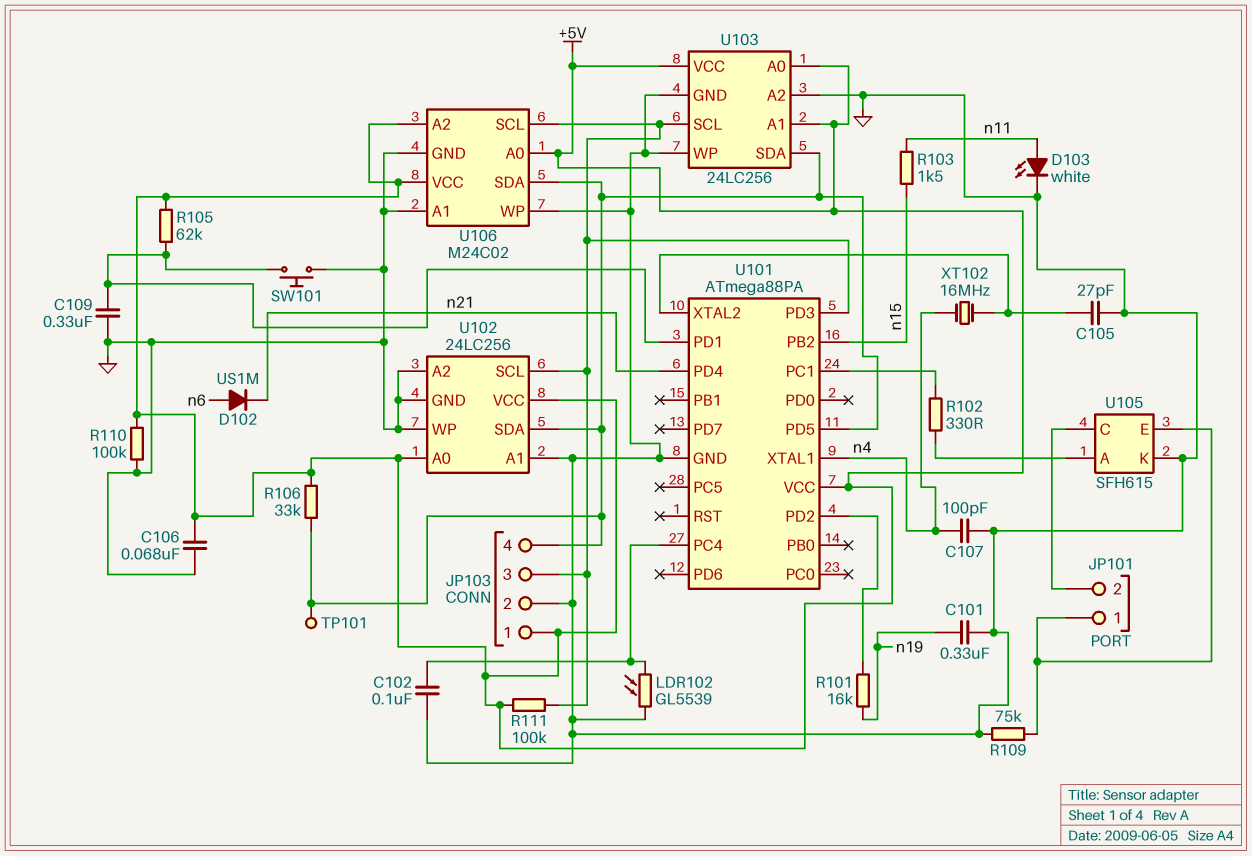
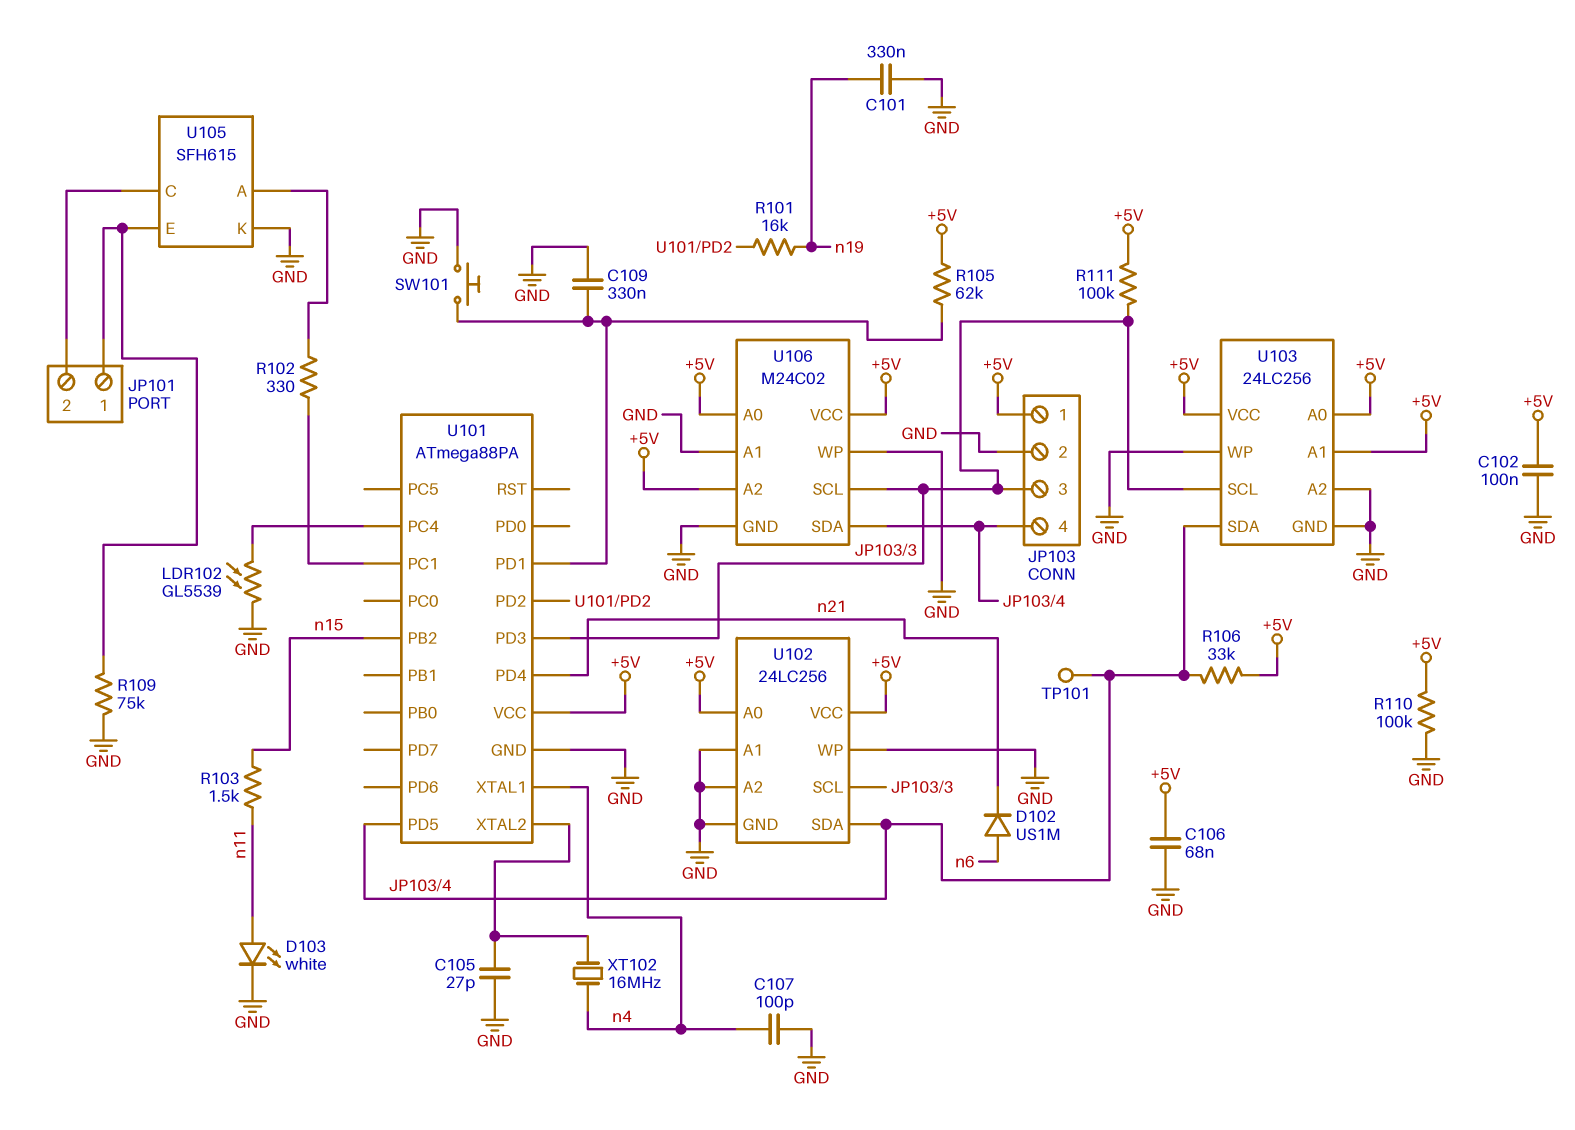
C102: 100nF (GND, U101/PC4) -> 100nF (+5V, GND)

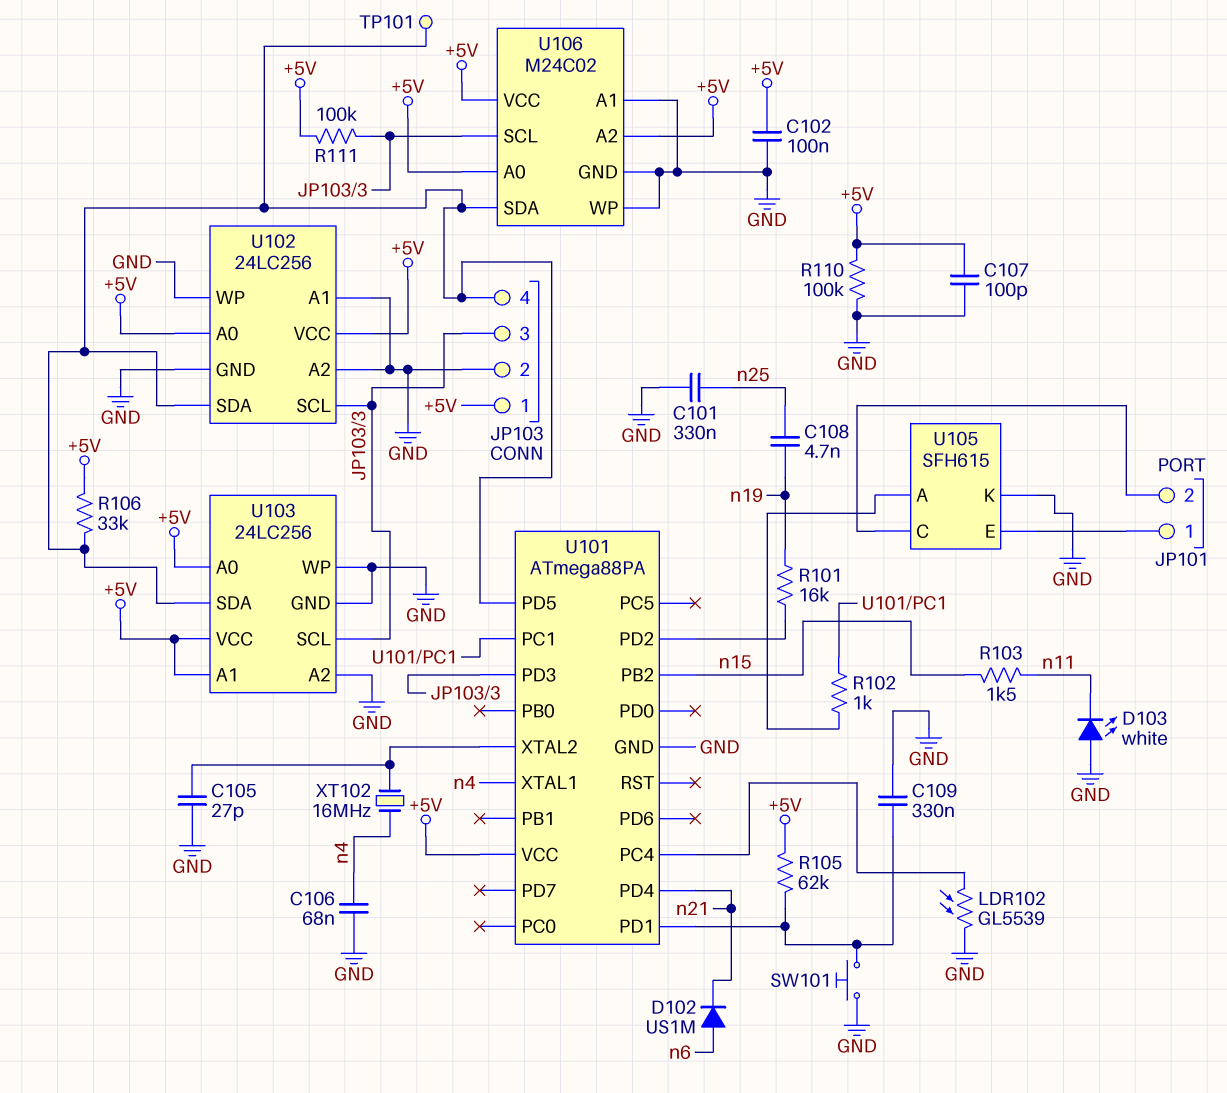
C101: 330nF (GND, n19) -> 330nF (GND, n25)
C106: 68nF (+5V, GND) -> 68nF (GND, n4)
C107: 100pF (GND, n4) -> 100pF (+5V, GND)
C108: none -> 4.7nF (n19, n25)
D103: LED white (A n11, K GND) -> LED white (A GND, K n11)
R102: 330 (U101/PC1, U105/A) -> 1k (U101/PC1, U105/A)
R109: 75k (GND, JP101/1) -> none

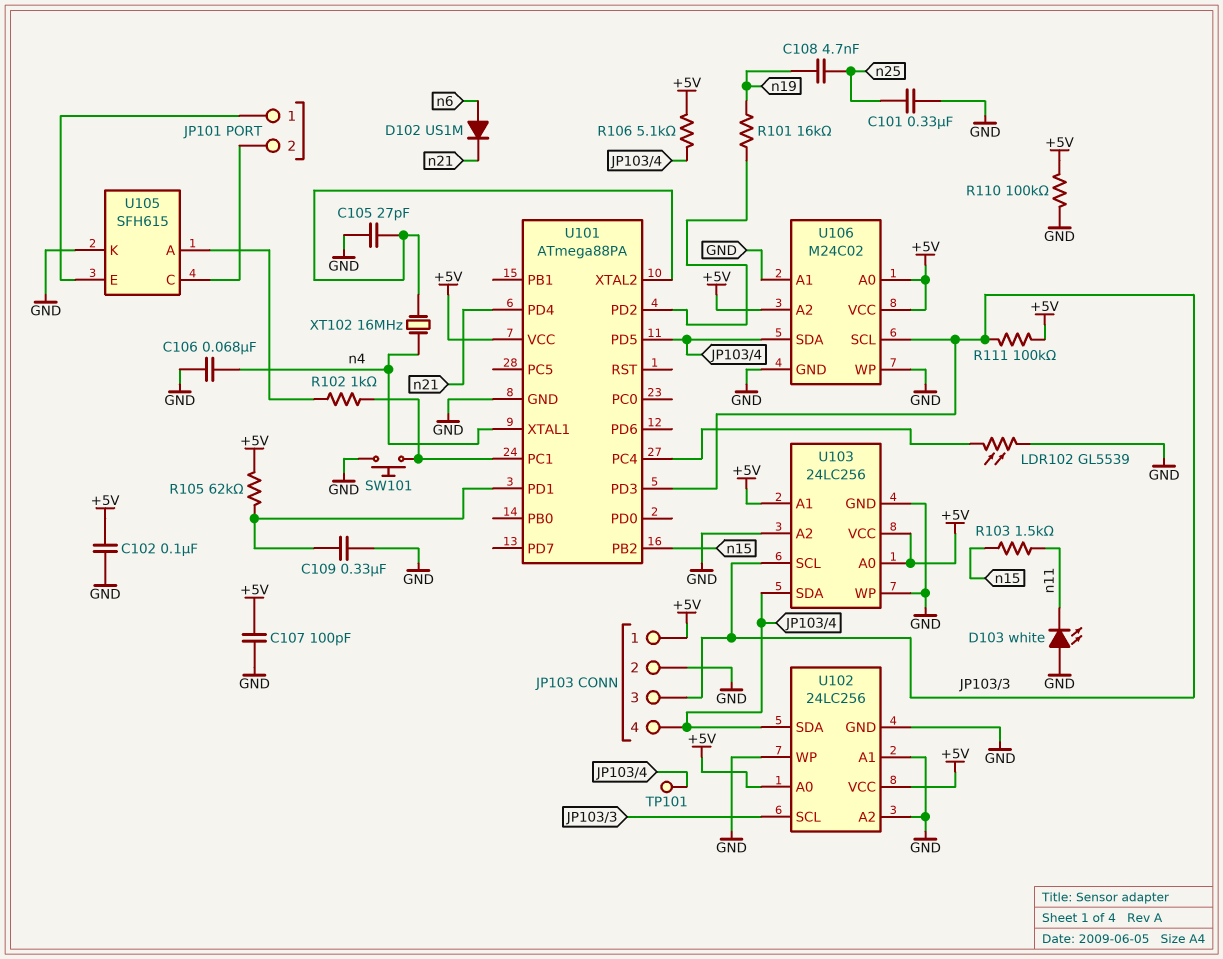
R106: 33k (+5V, JP103/4) -> 5.1k (+5V, JP103/4)
SW101: button (GND, U101/PD1) -> button (GND, U101/PC1)

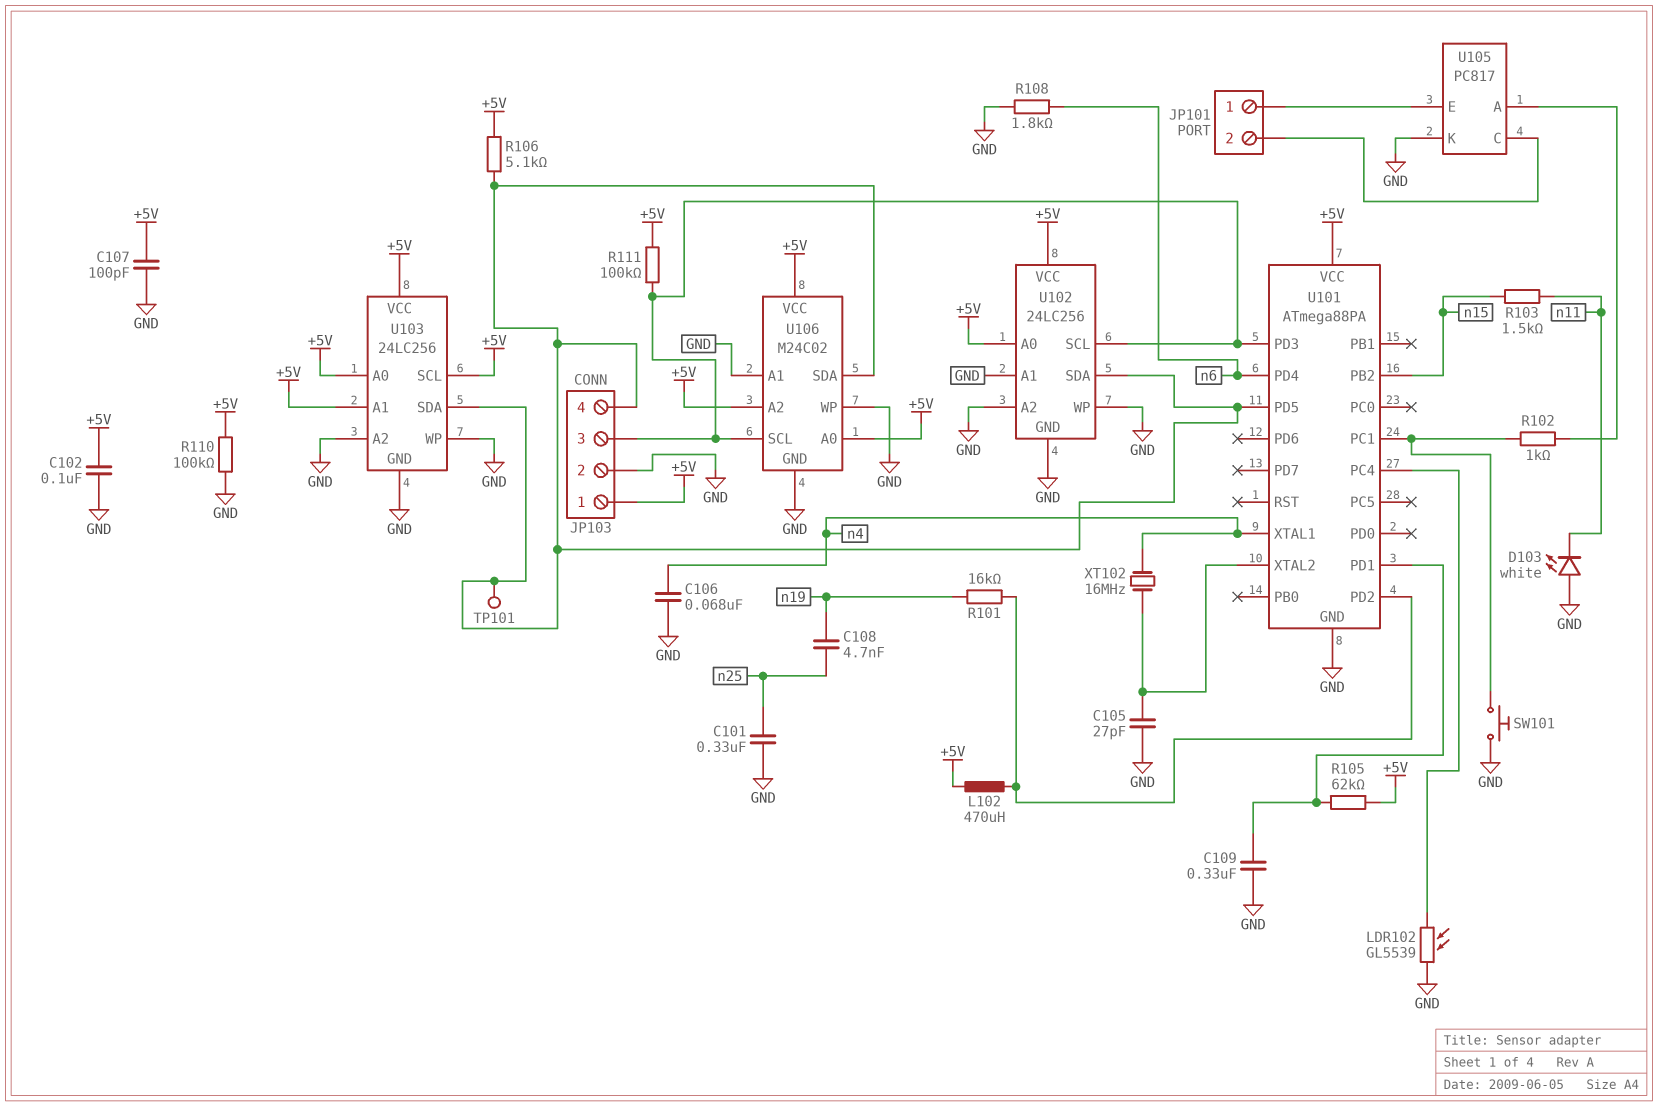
D102: diode US1M (A n6, K n21) -> none
L102: none -> 470uH (+5V, U101/PD2)
R108: none -> 1.8k (GND, n6)
U101 pin PD4: n21 -> n6
U103 pin SCL: JP103/3 -> +5V
U105: SFH615 -> PC817

